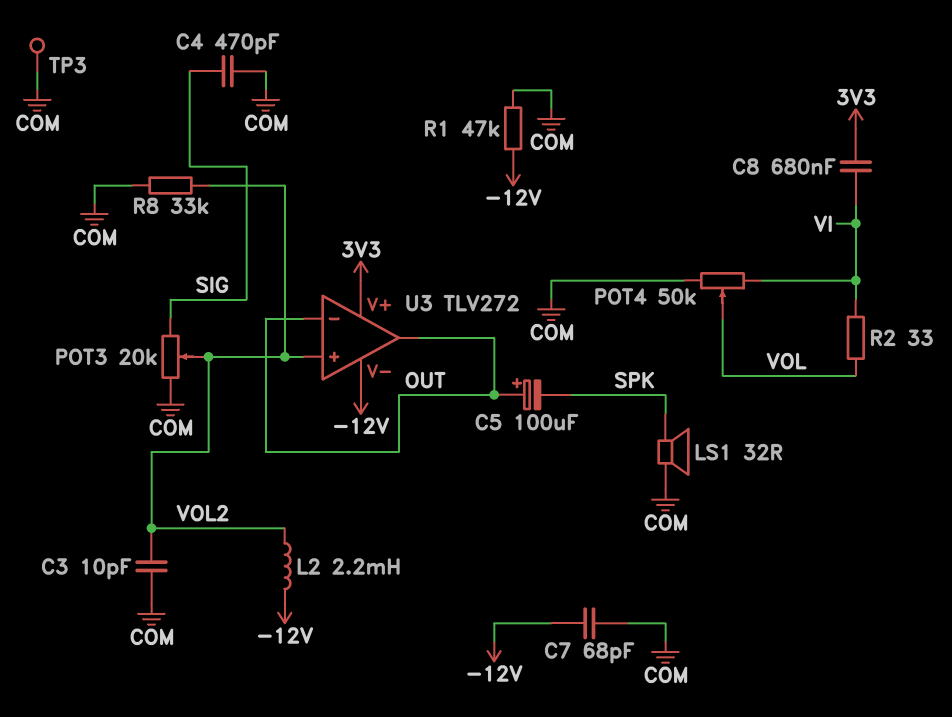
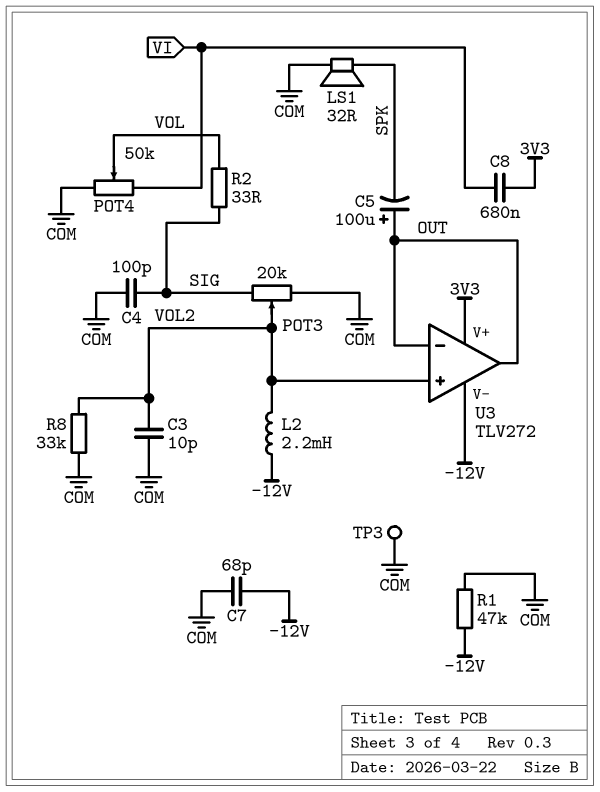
C4: 470pF (COM, SIG) -> 100pF (COM, SIG)
R2: 33 (VI, VOL) -> 33 (SIG, VOL)

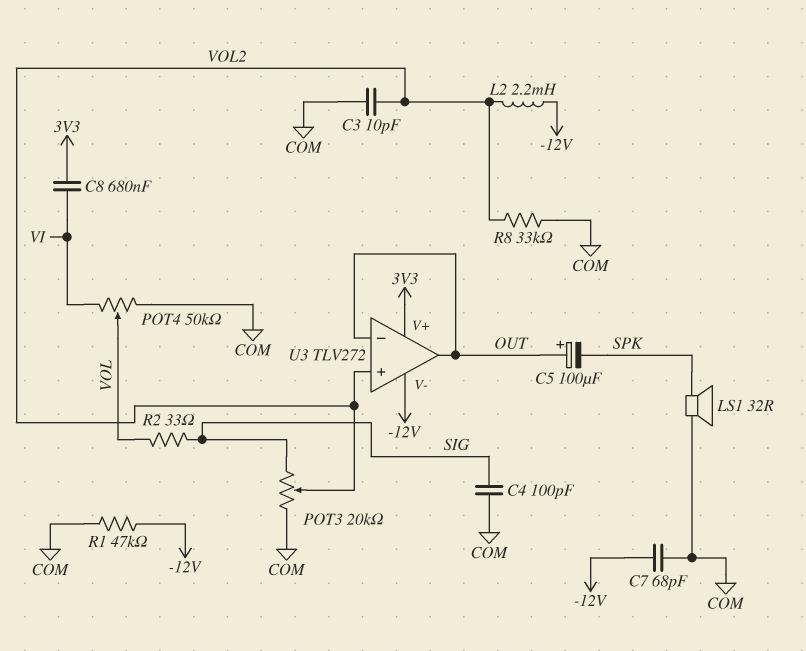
TP3: test point (COM) -> none

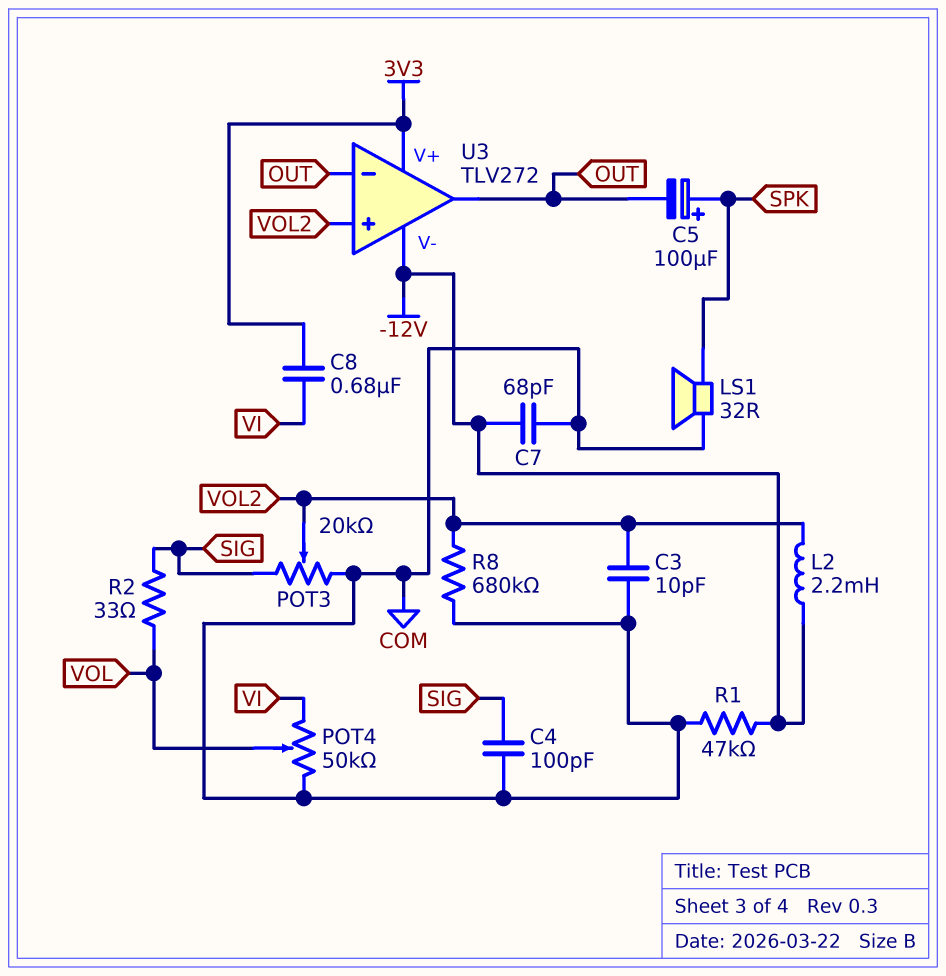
C5: 100uF (plus OUT, minus SPK) -> 100uF (plus SPK, minus OUT)
R8: 33k (COM, VOL2) -> 680k (COM, VOL2)

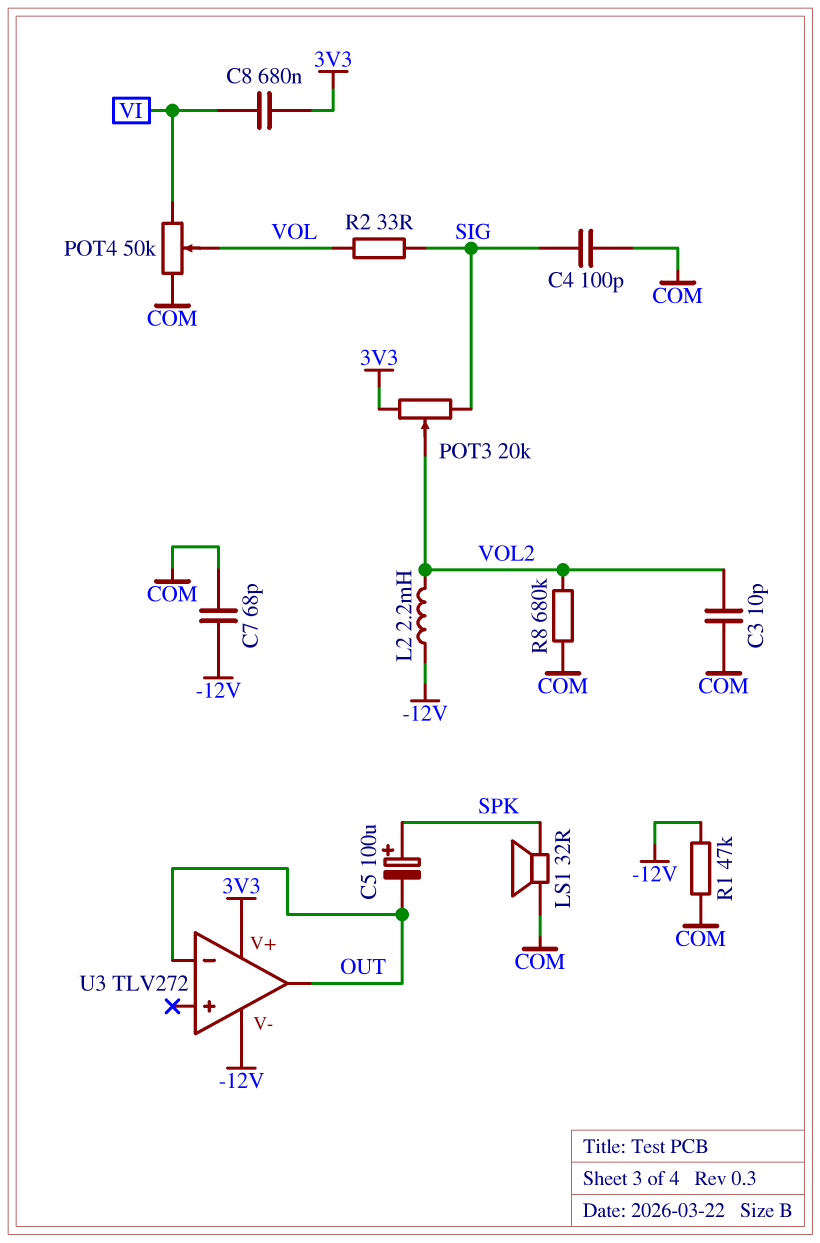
POT3: 20k (COM, SIG, wiper VOL2) -> 20k (3V3, SIG, wiper VOL2)
U3 pin in+: VOL2 -> none

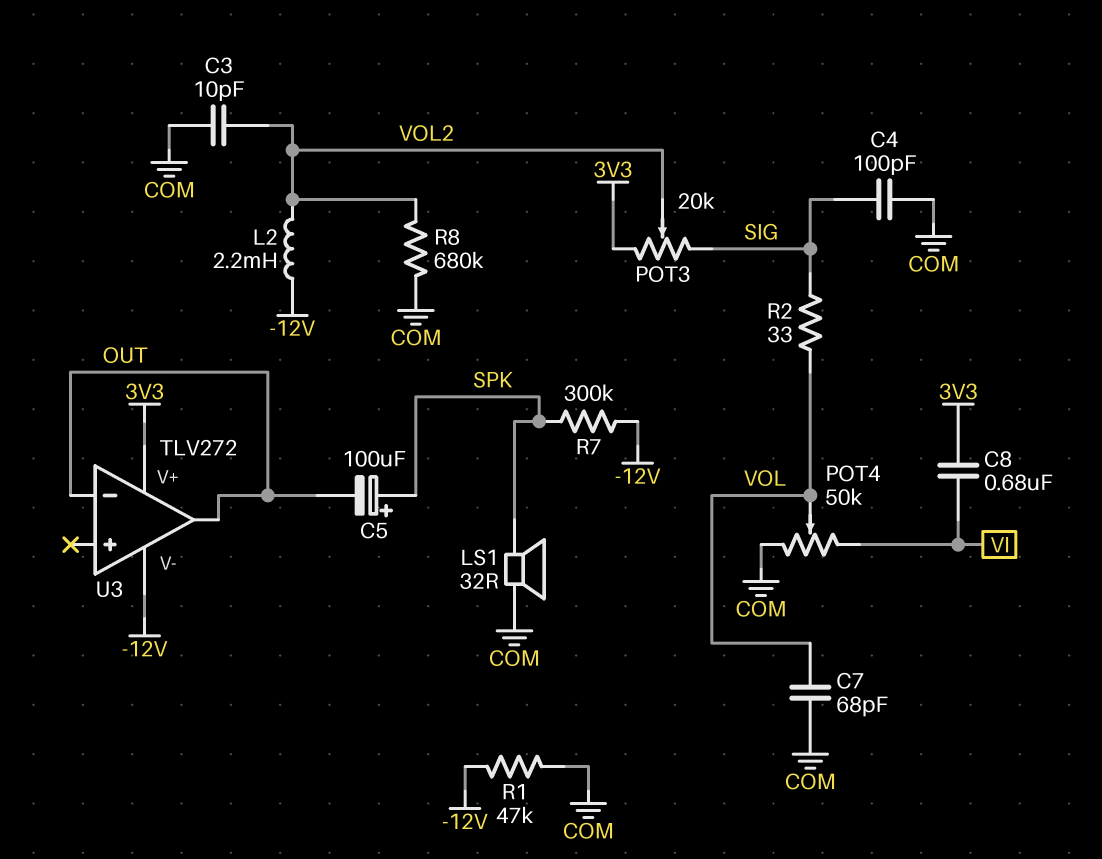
C7: 68pF (-12V, COM) -> 68pF (COM, VOL)
R7: none -> 300k (-12V, SPK)

